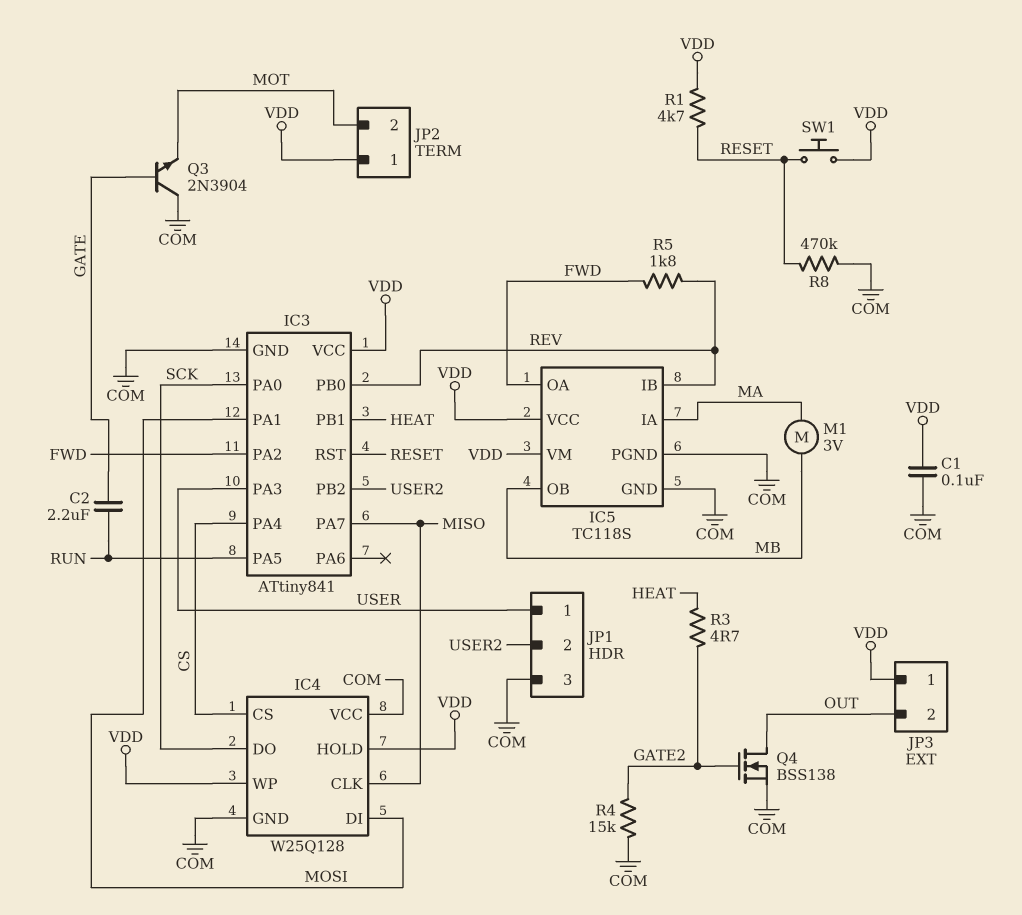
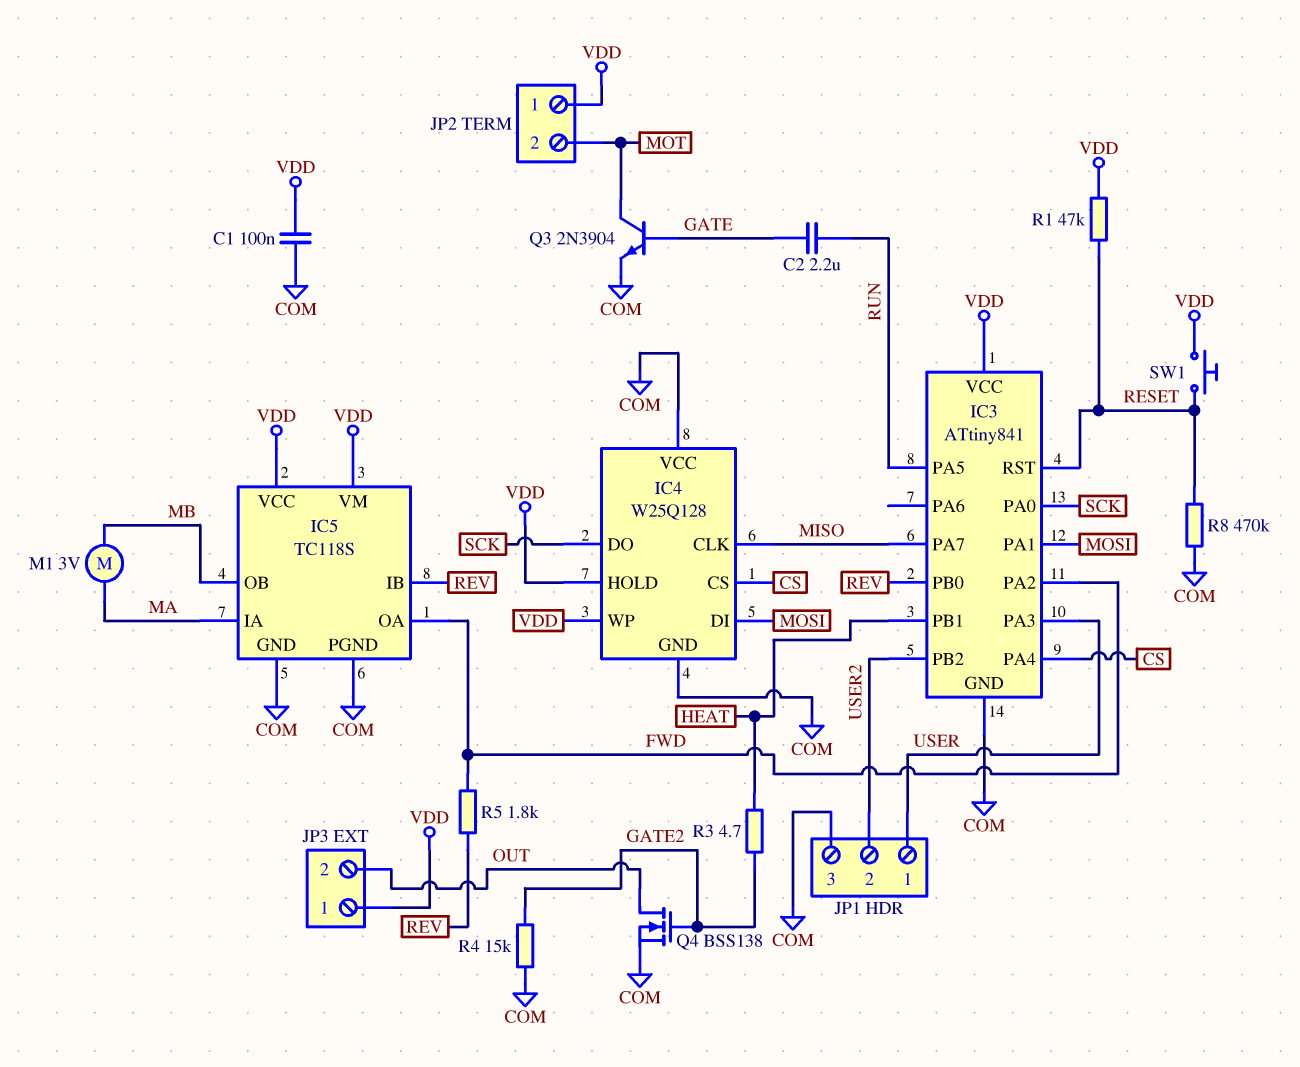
Q3: NPN 2N3904 (B GATE, C COM, E MOT) -> NPN 2N3904 (B GATE, C MOT, E COM)
R1: 4.7k (RESET, VDD) -> 47k (RESET, VDD)

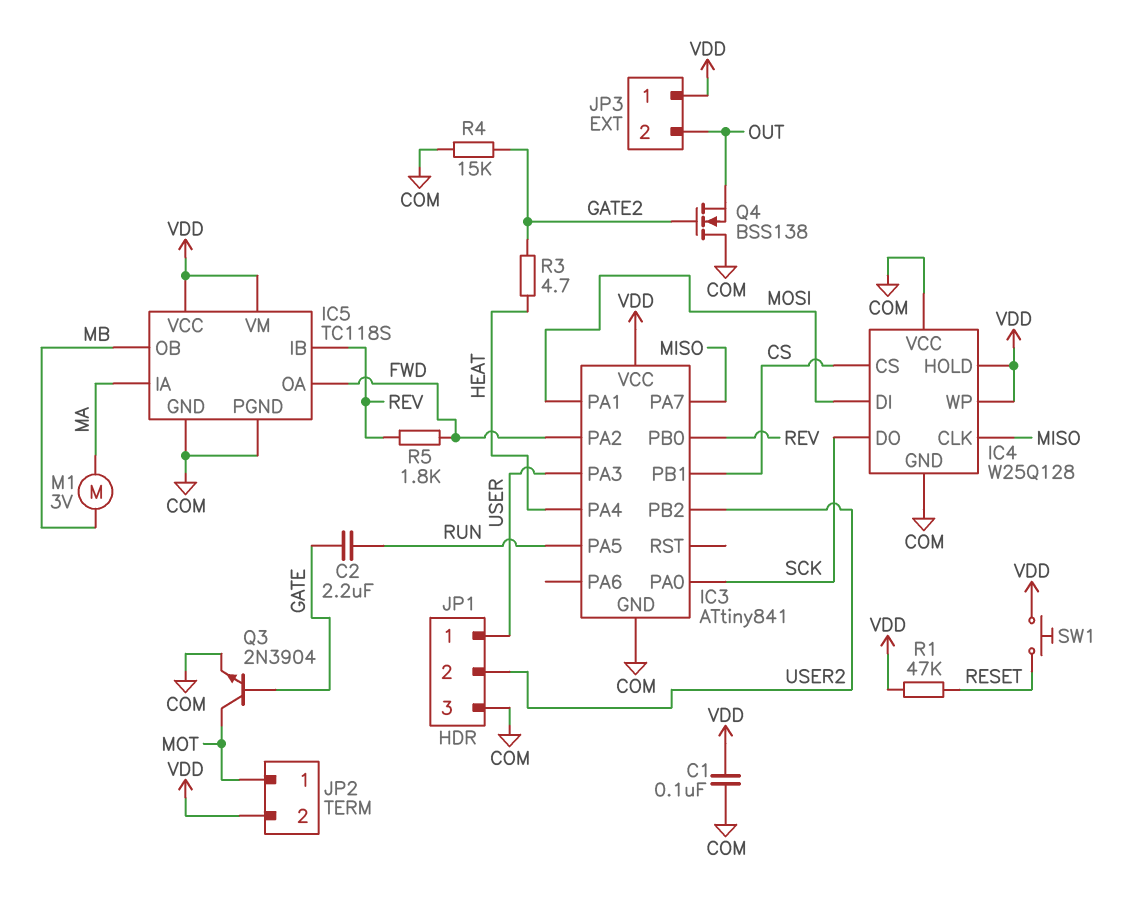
IC3 pin PA4: CS -> HEAT
IC3 pin PB1: HEAT -> CS
IC3 pin RST: RESET -> none
JP2 pin 1: VDD -> MOT
JP2 pin 2: MOT -> VDD
Q4: NMOS BSS138 (G GATE2, D OUT, S COM) -> NMOS BSS138 (G GATE2, D COM, S OUT)
R8: 470k (COM, RESET) -> none

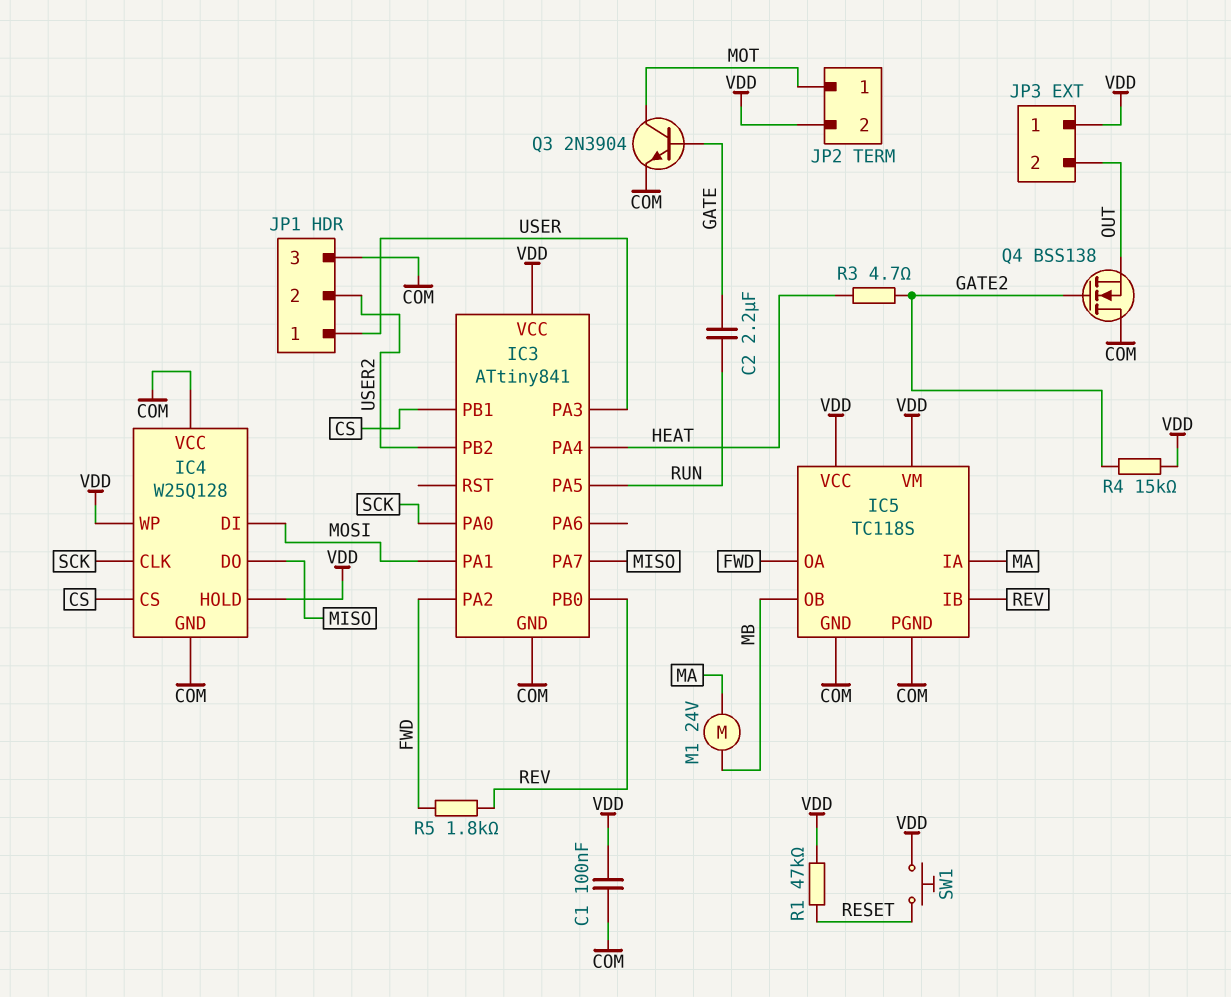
IC4 pin CLK: MISO -> SCK
IC4 pin DO: SCK -> MISO
M1: motor 3V (MA, MB) -> motor 24V (MA, MB)
R4: 15k (COM, GATE2) -> 15k (GATE2, VDD)

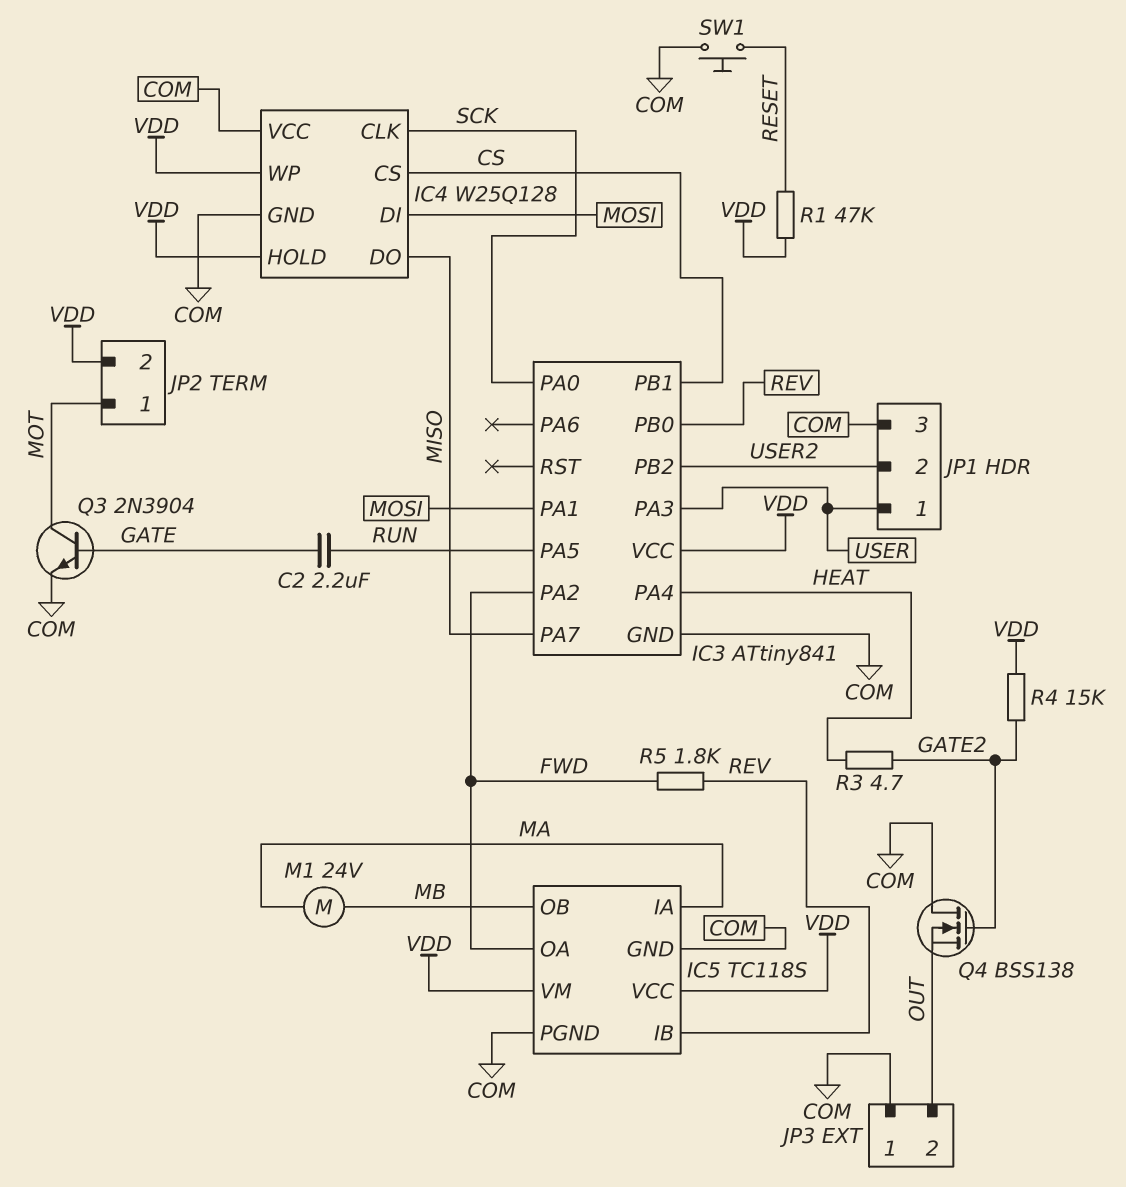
C1: 100nF (COM, VDD) -> none
JP3 pin 1: VDD -> COM
SW1: button (RESET, VDD) -> button (COM, RESET)

